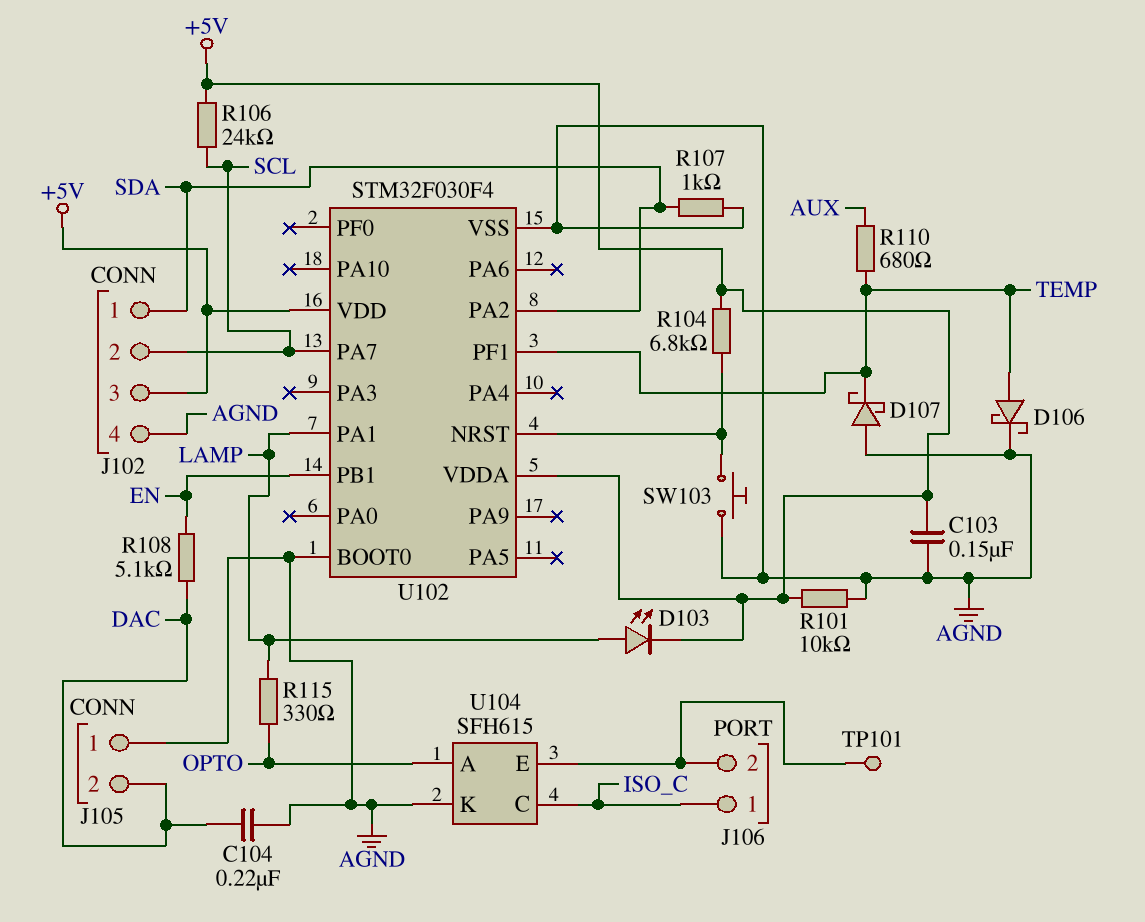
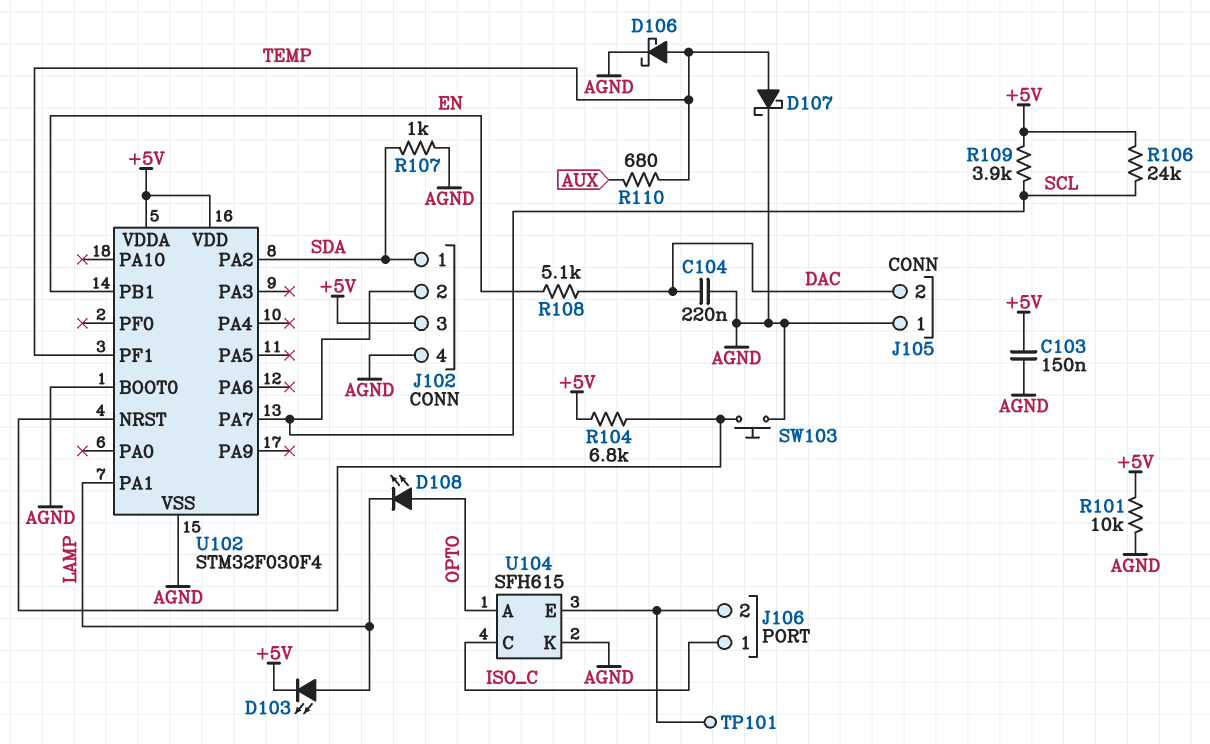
D107: schottky (A AGND, K TEMP) -> schottky (A TEMP, K AGND)
D108: none -> LED (A OPTO, K LAMP)
R109: none -> 3.9k (+5V, SCL)
R115: 330 (LAMP, OPTO) -> none

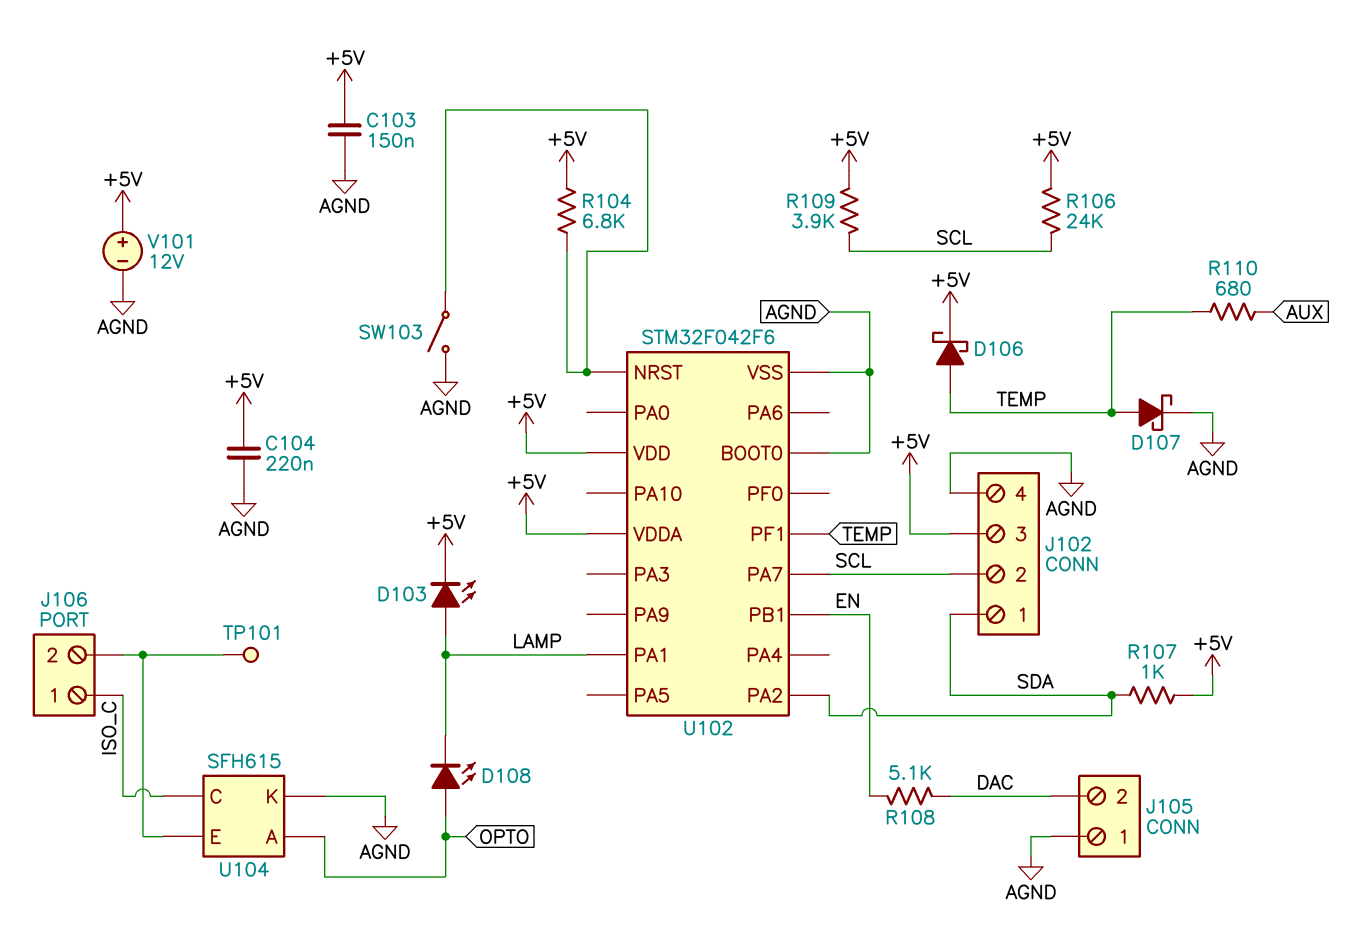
C104: 220nF (AGND, DAC) -> 220nF (+5V, AGND)
D106: schottky (A TEMP, K AGND) -> schottky (A TEMP, K +5V)
R101: 10k (+5V, AGND) -> none
R107: 1k (AGND, SDA) -> 1k (+5V, SDA)
SW103: button (AGND, U102/NRST) -> switch (AGND, U102/NRST)
U102: STM32F030F4 -> STM32F042F6
V101: none -> 12V (plus +5V, minus AGND)

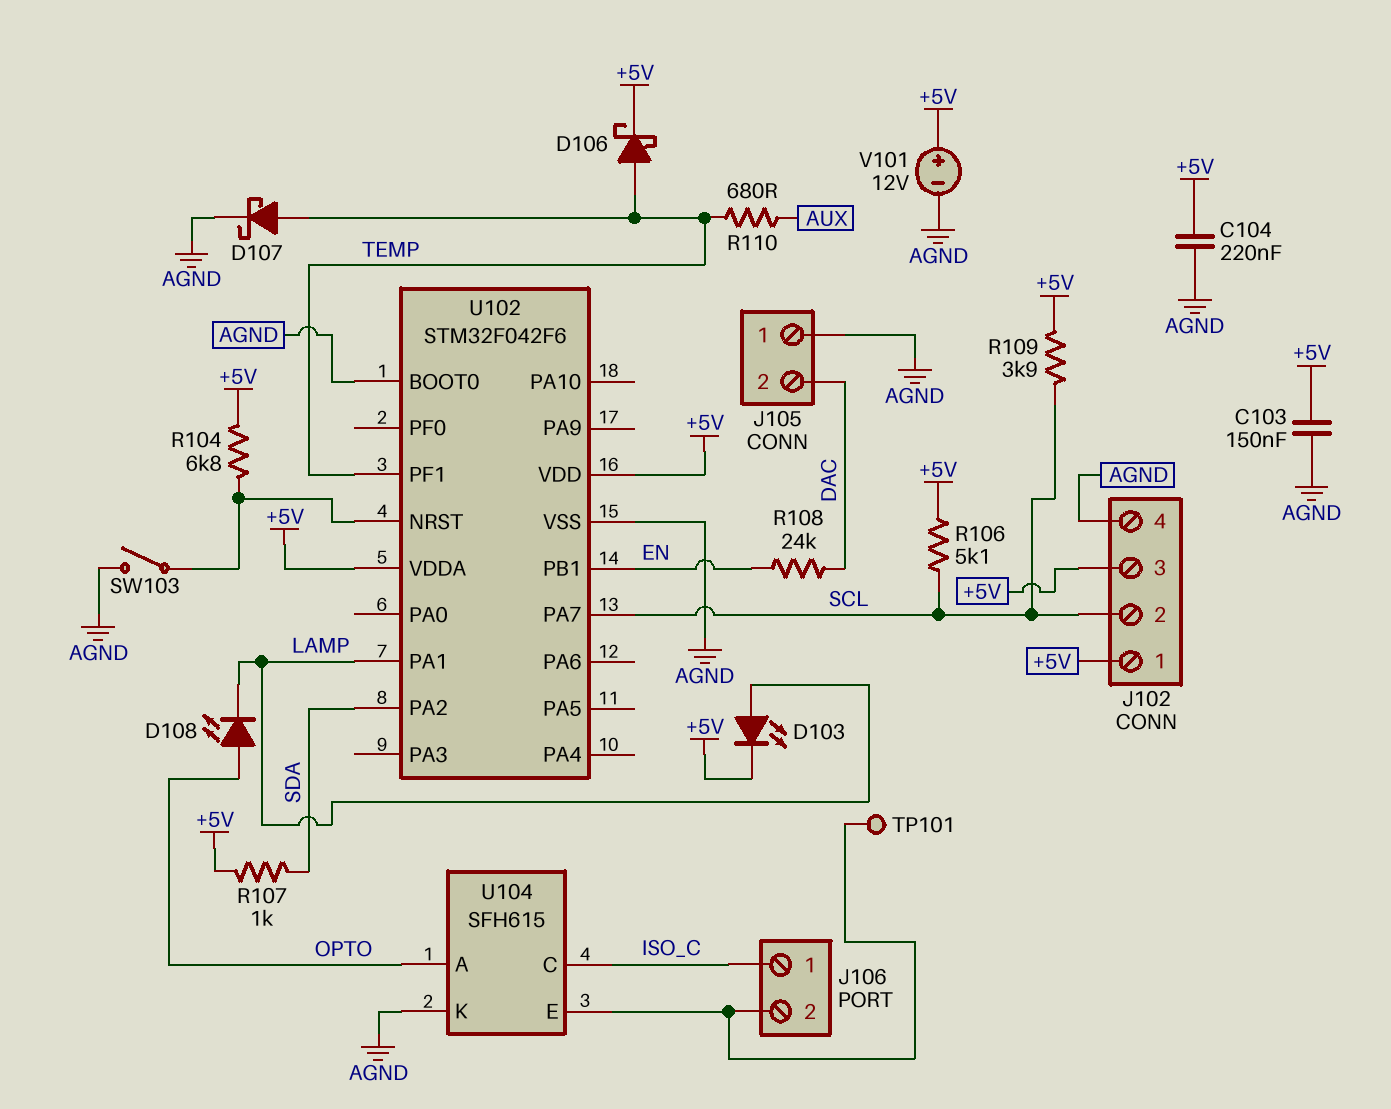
J102 pin 1: SDA -> +5V
R106: 24k (+5V, SCL) -> 5.1k (+5V, SCL)
R108: 5.1k (DAC, EN) -> 24k (DAC, EN)

